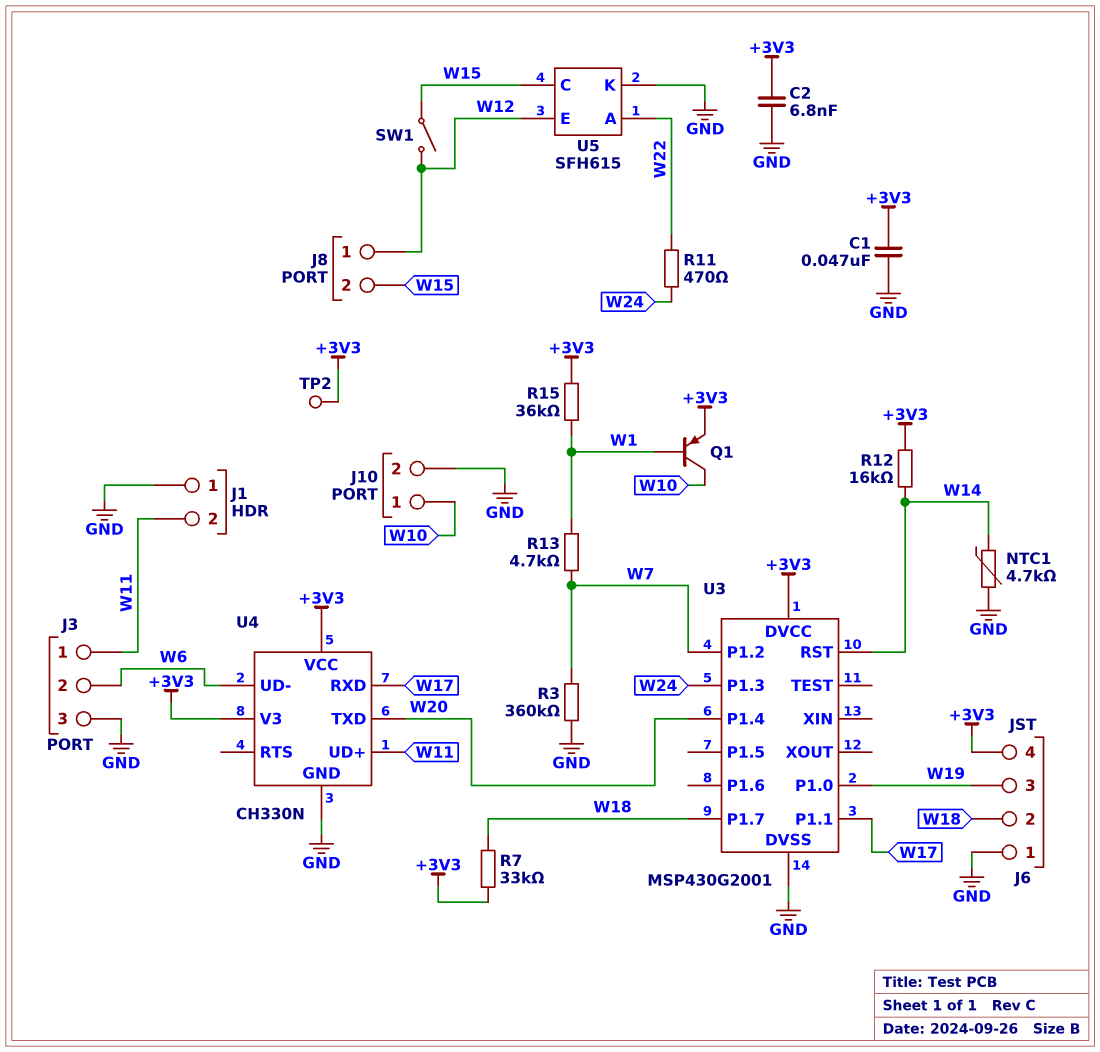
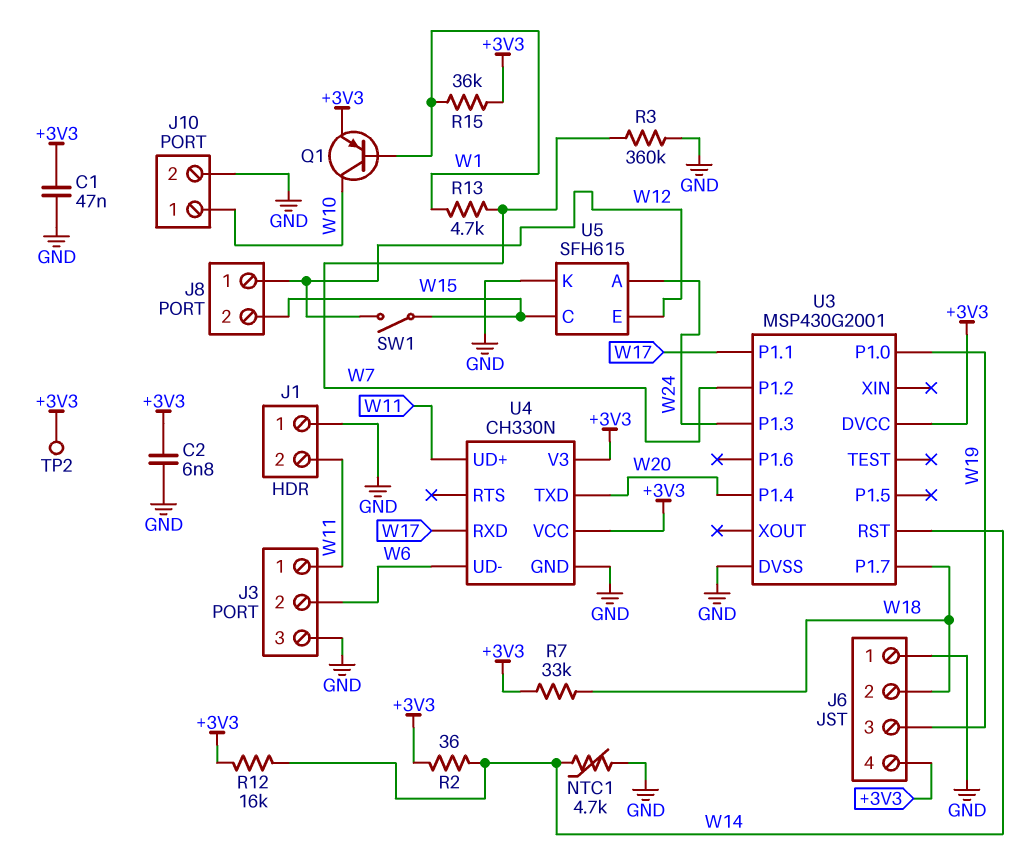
R2: none -> 36 (+3V3, W14)
R11: 470 (W22, W24) -> none
U5 pin A: W22 -> W24

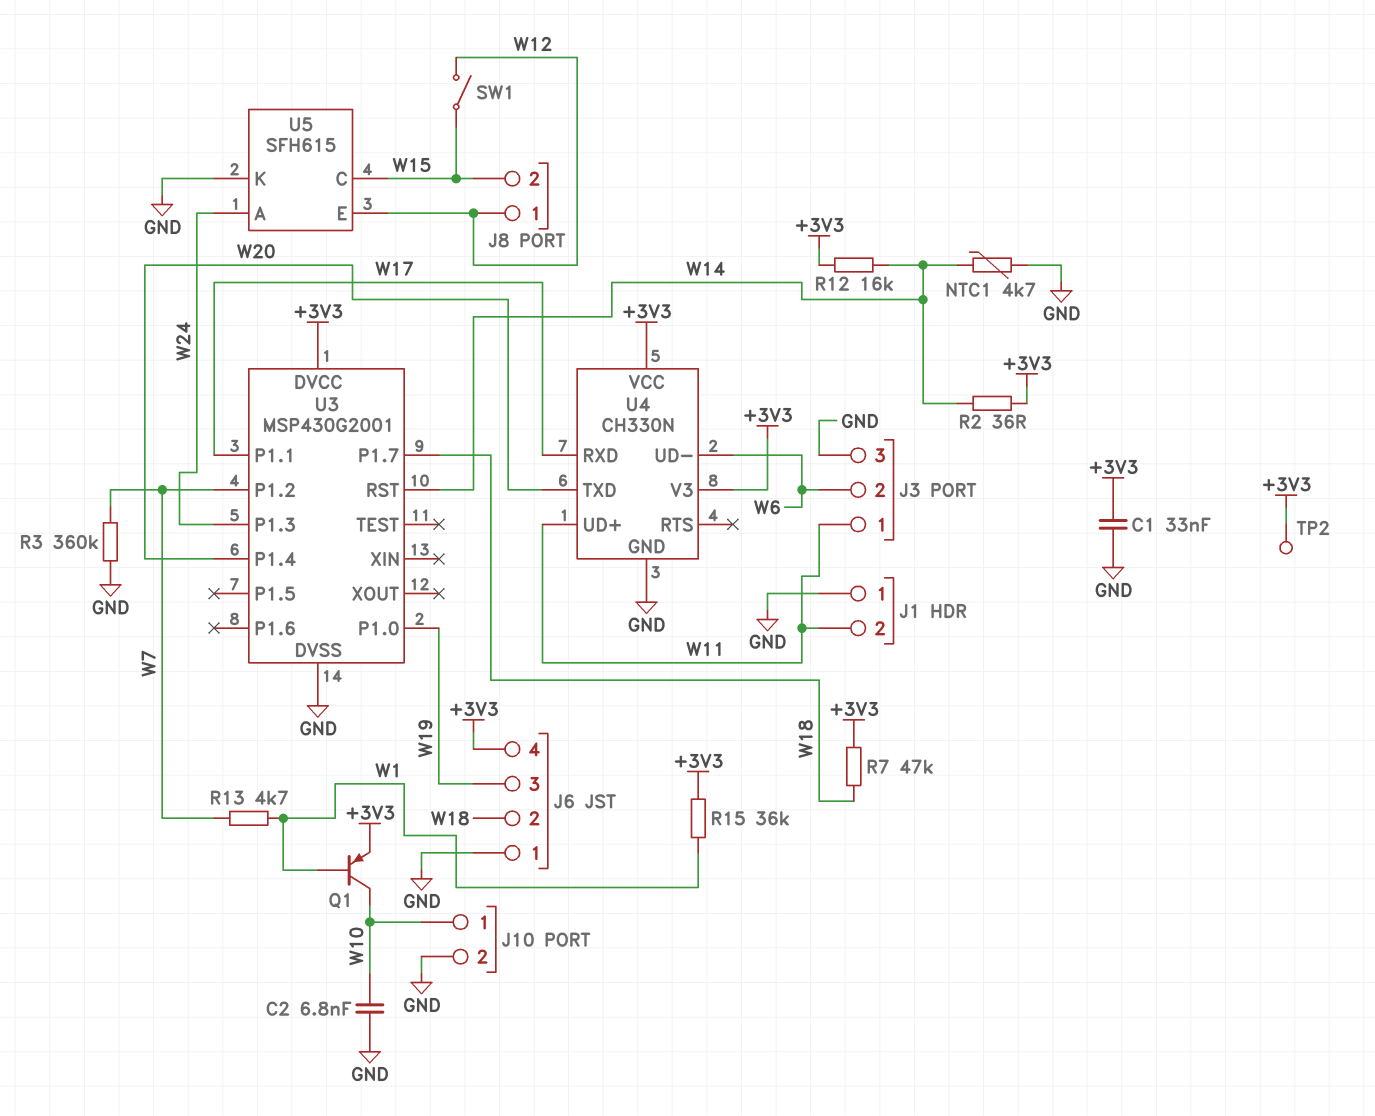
C1: 47nF (+3V3, GND) -> 33nF (+3V3, GND)
C2: 6.8nF (+3V3, GND) -> 6.8nF (GND, W10)
R7: 33k (+3V3, W18) -> 47k (+3V3, W18)

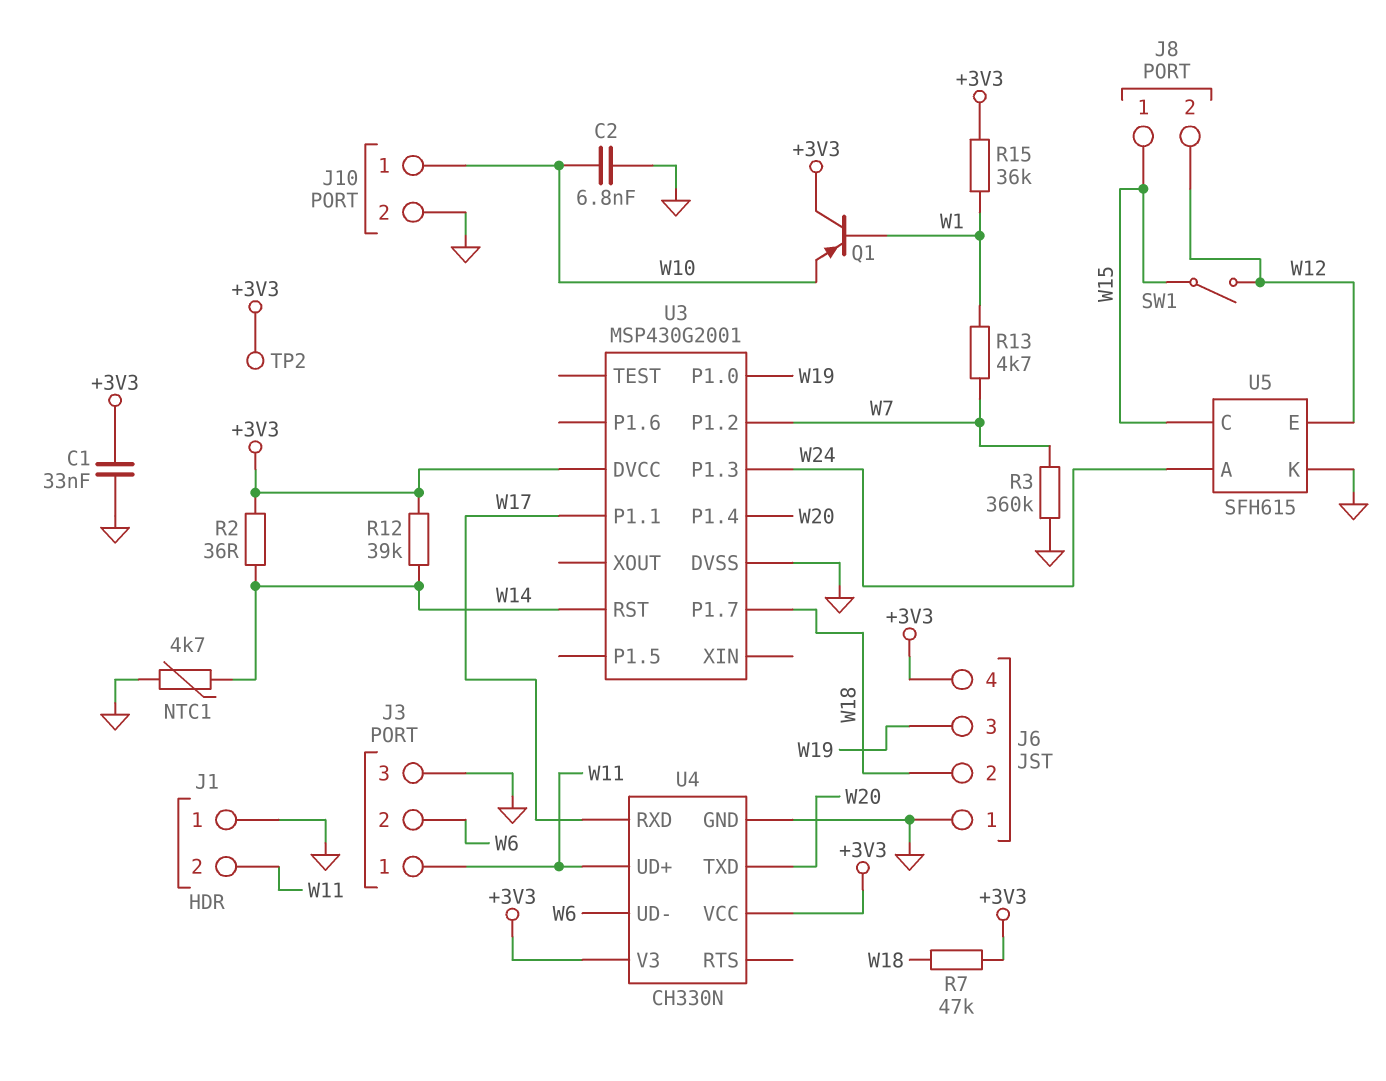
J8 pin 1: W12 -> W15
J8 pin 2: W15 -> W12
Q1: PNP (B W1, C W10, E +3V3) -> PNP (B W1, C +3V3, E W10)
R12: 16k (+3V3, W14) -> 39k (+3V3, W14)

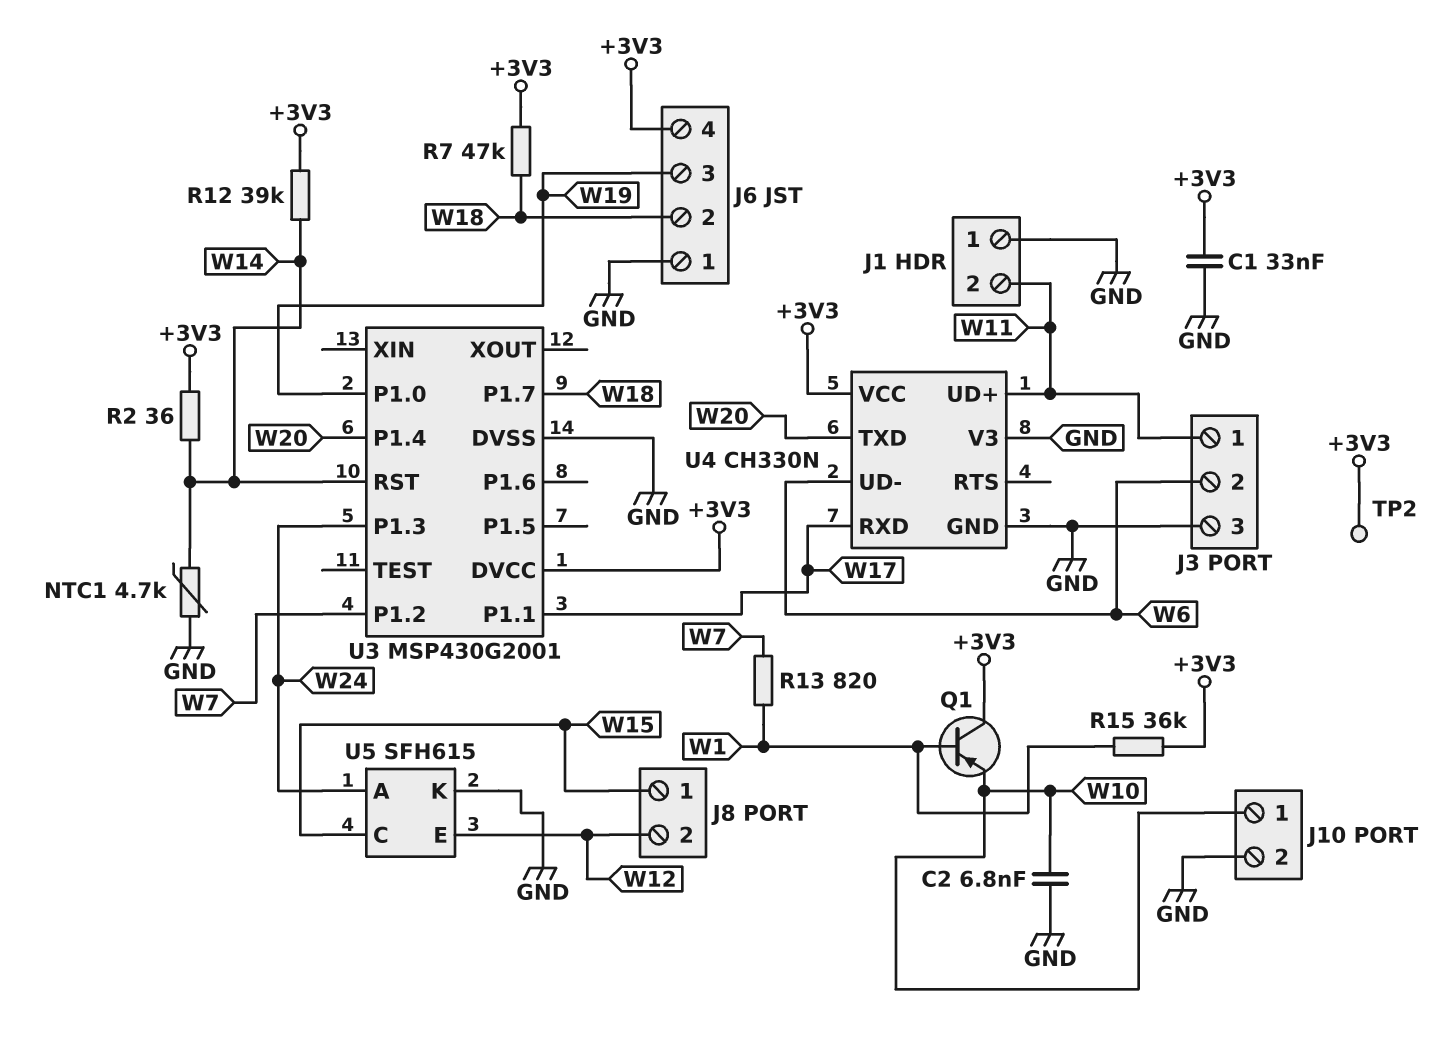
R3: 360k (GND, W7) -> none
R13: 4.7k (W1, W7) -> 820 (W1, W7)
SW1: switch (W12, W15) -> none
U4 pin V3: +3V3 -> GND

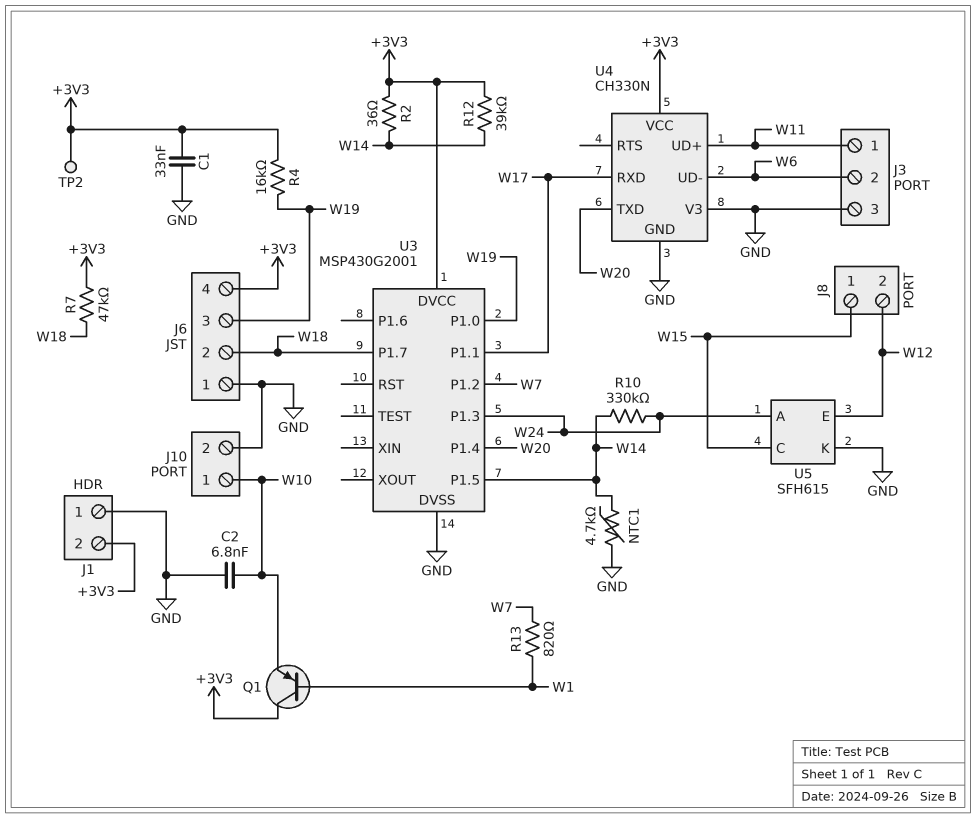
J1 pin 2: W11 -> +3V3
R4: none -> 16k (+3V3, W19)
R10: none -> 330k (W14, W24)
R15: 36k (+3V3, W1) -> none
U3 pin P1.5: none -> W14
U3 pin RST: W14 -> none

